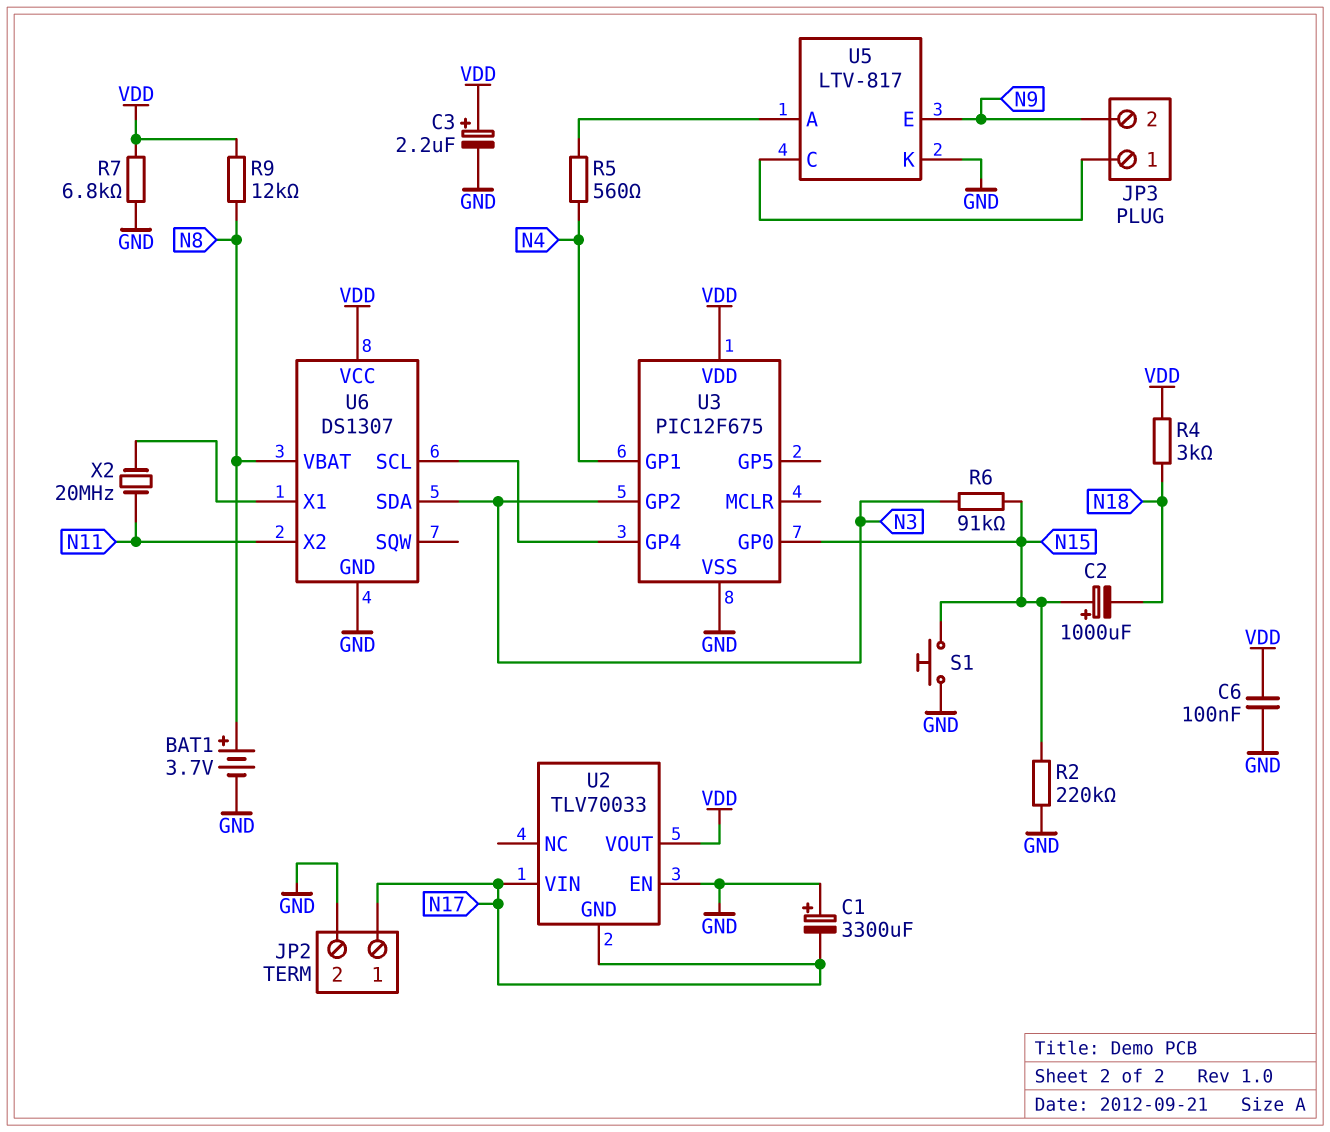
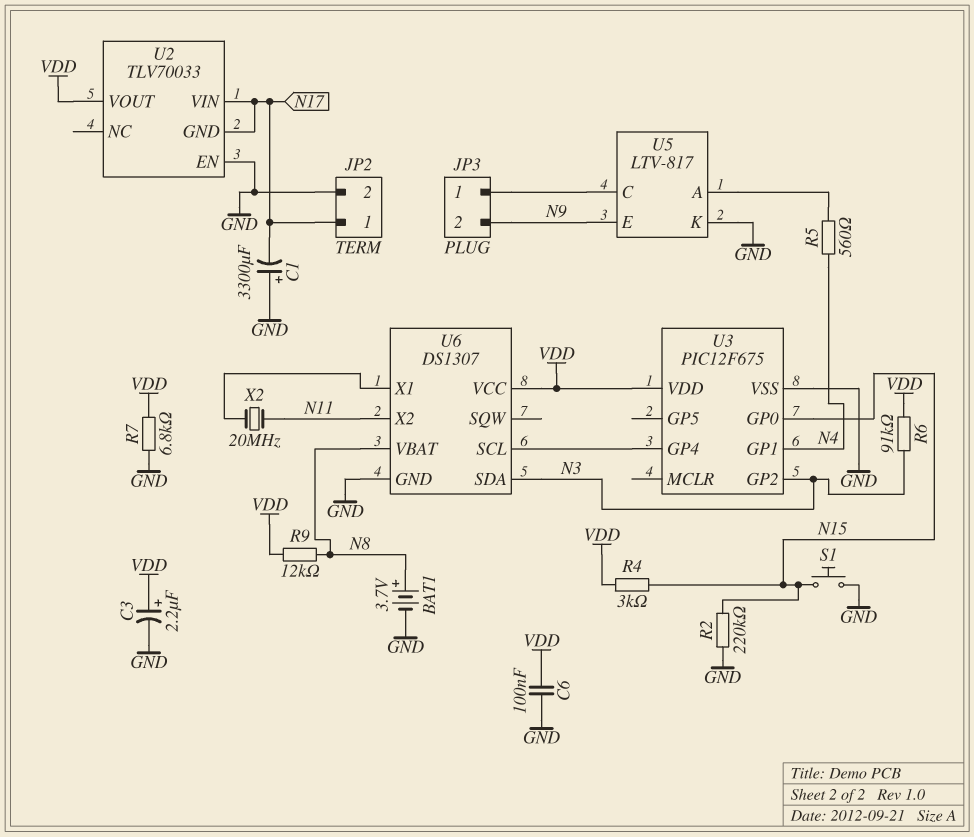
C2: 1000uF (plus N15, minus N18) -> none
R4: 3k (N18, VDD) -> 3k (N15, VDD)
R6: 91k (N3, N15) -> 91k (N3, VDD)

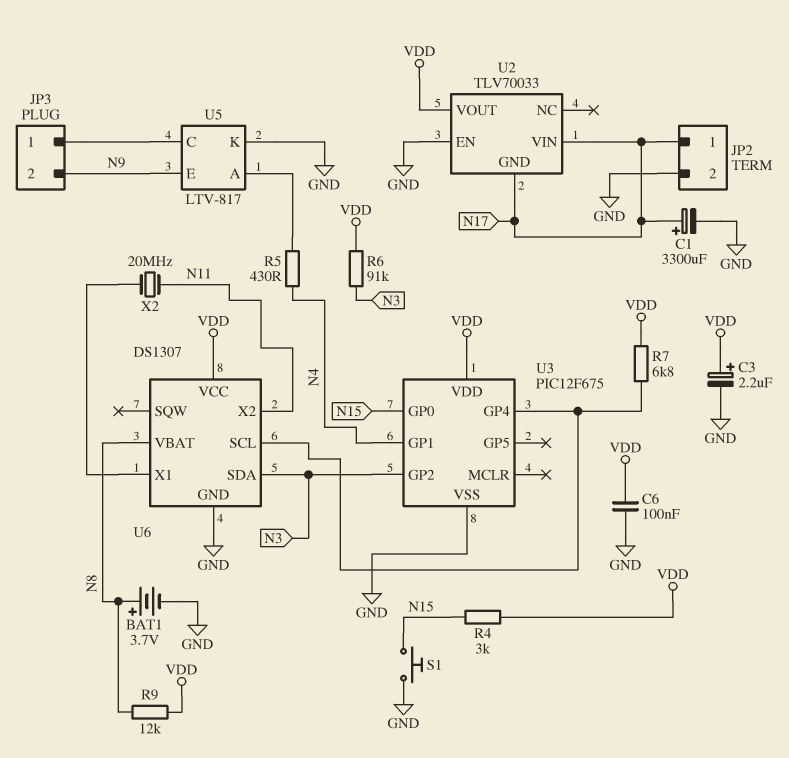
C1: 3300uF (plus GND, minus N17) -> 3300uF (plus N17, minus GND)
R2: 220k (GND, N15) -> none
R5: 560 (N4, U5/A) -> 430 (N4, U5/A)
R7: 6.8k (GND, VDD) -> 6.8k (U3/GP4, VDD)

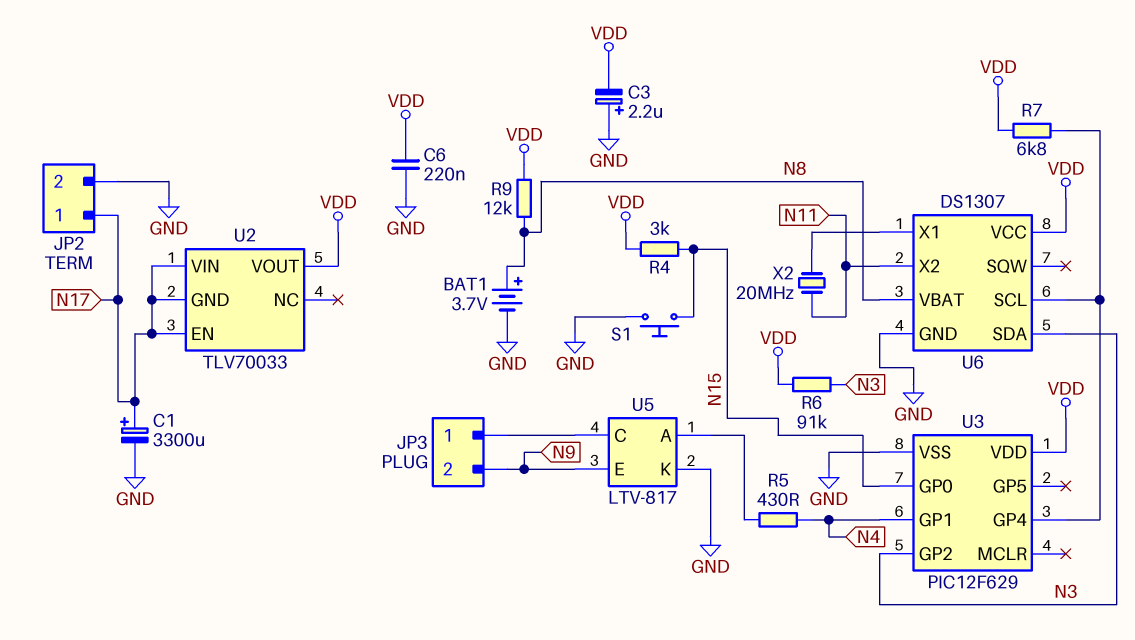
C3: 2.2uF (plus VDD, minus GND) -> 2.2uF (plus GND, minus VDD)
C6: 100nF (GND, VDD) -> 220nF (GND, VDD)
U2 pin EN: GND -> N17
U3: PIC12F675 -> PIC12F629

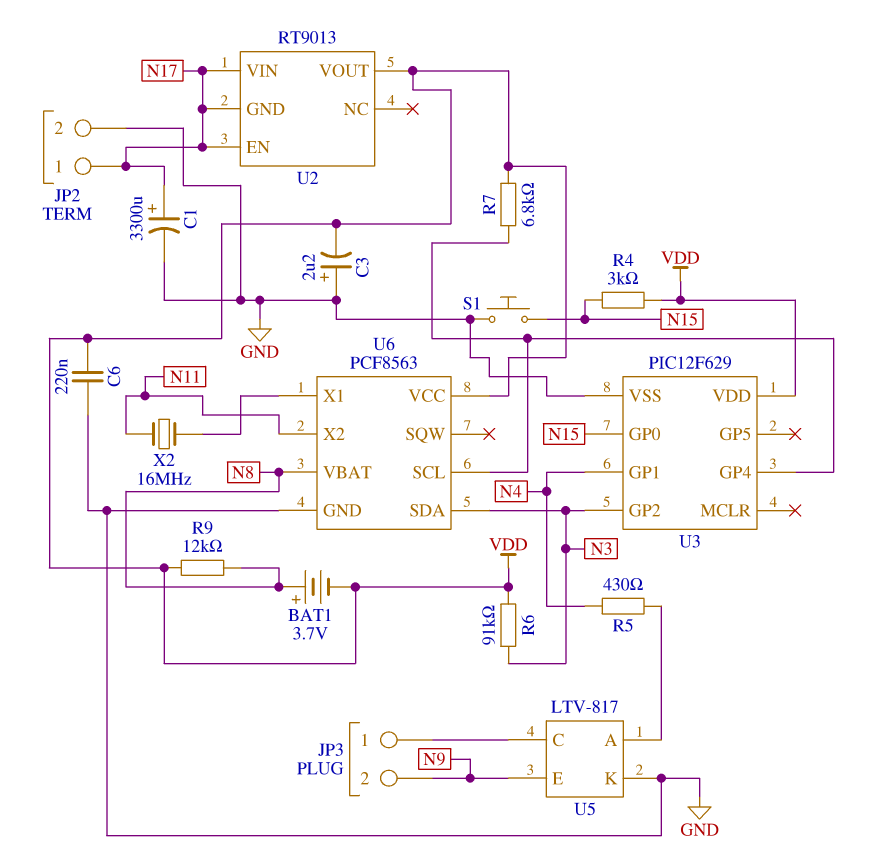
BAT1: 3.7V (plus N8, minus GND) -> 3.7V (plus N8, minus VDD)
U2: TLV70033 -> RT9013
U6: DS1307 -> PCF8563
X2: 20MHz (N11, U6/X1) -> 16MHz (N11, U6/X1)

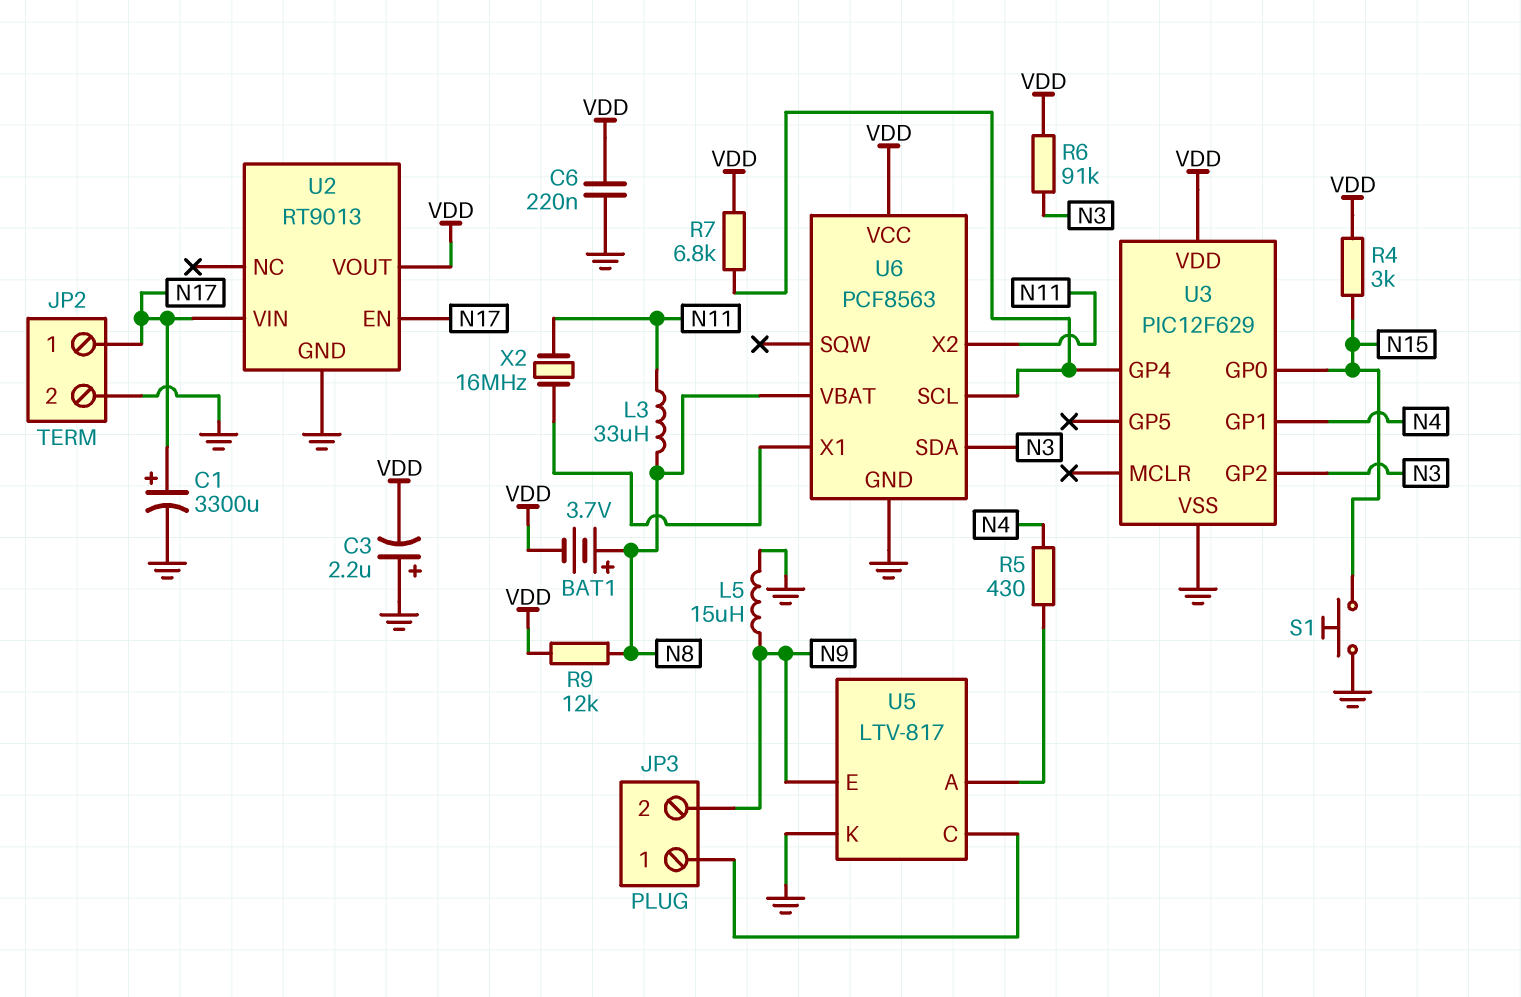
L3: none -> 33uH (N8, N11)
L5: none -> 15uH (GND, N9)
U2 pin GND: N17 -> GND

